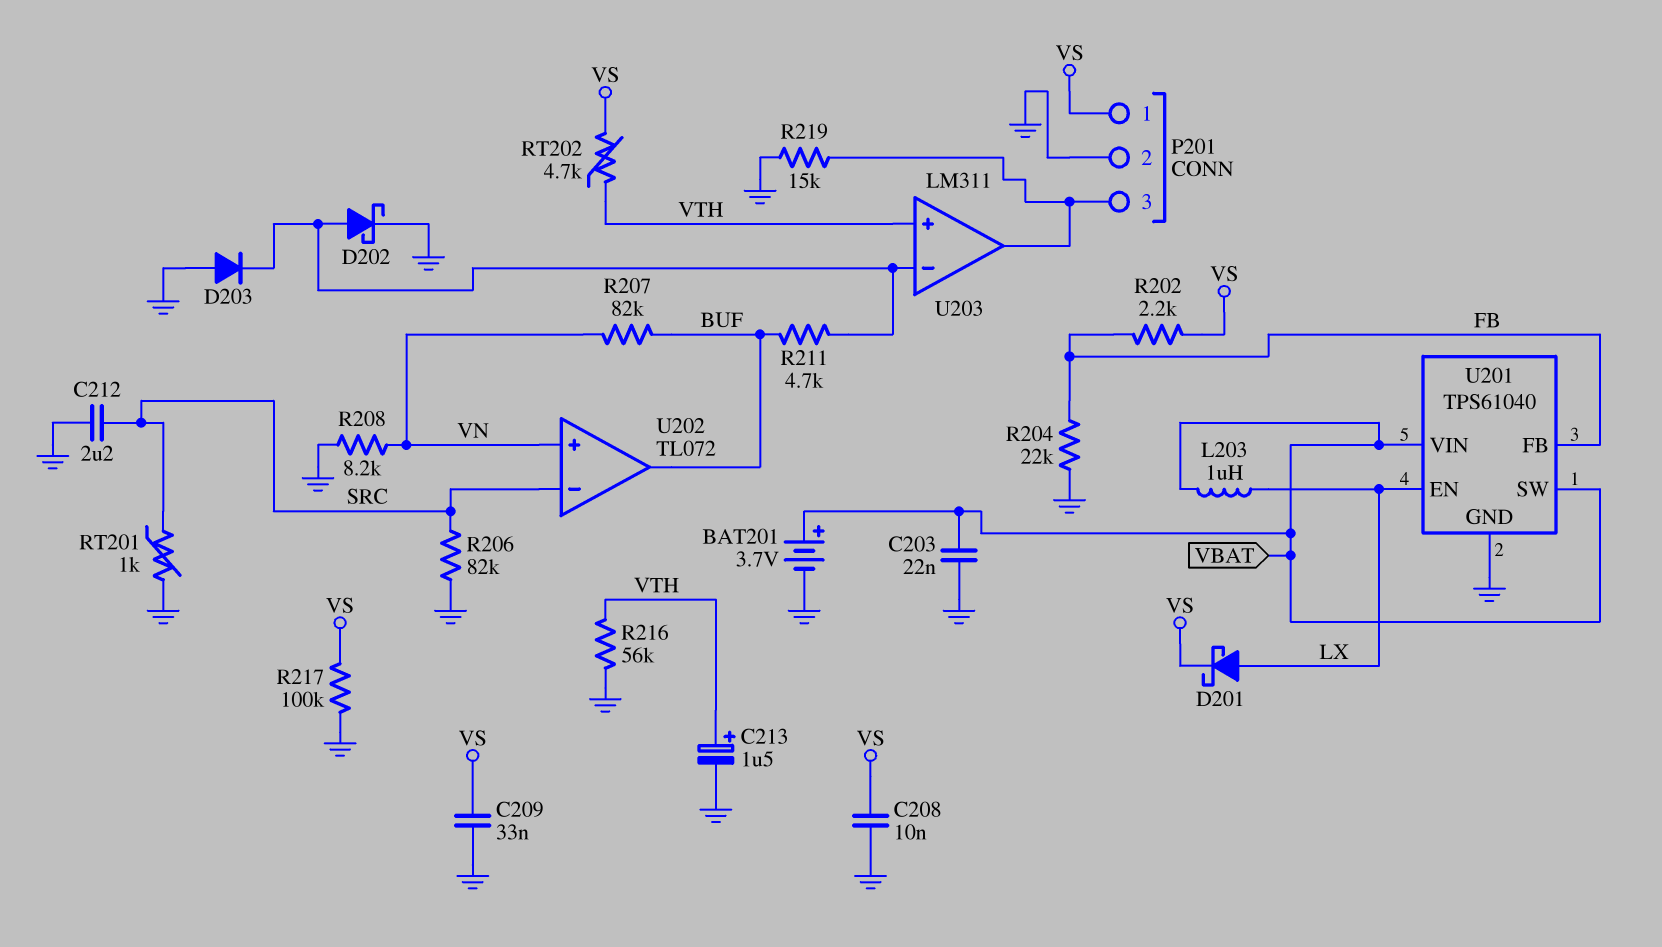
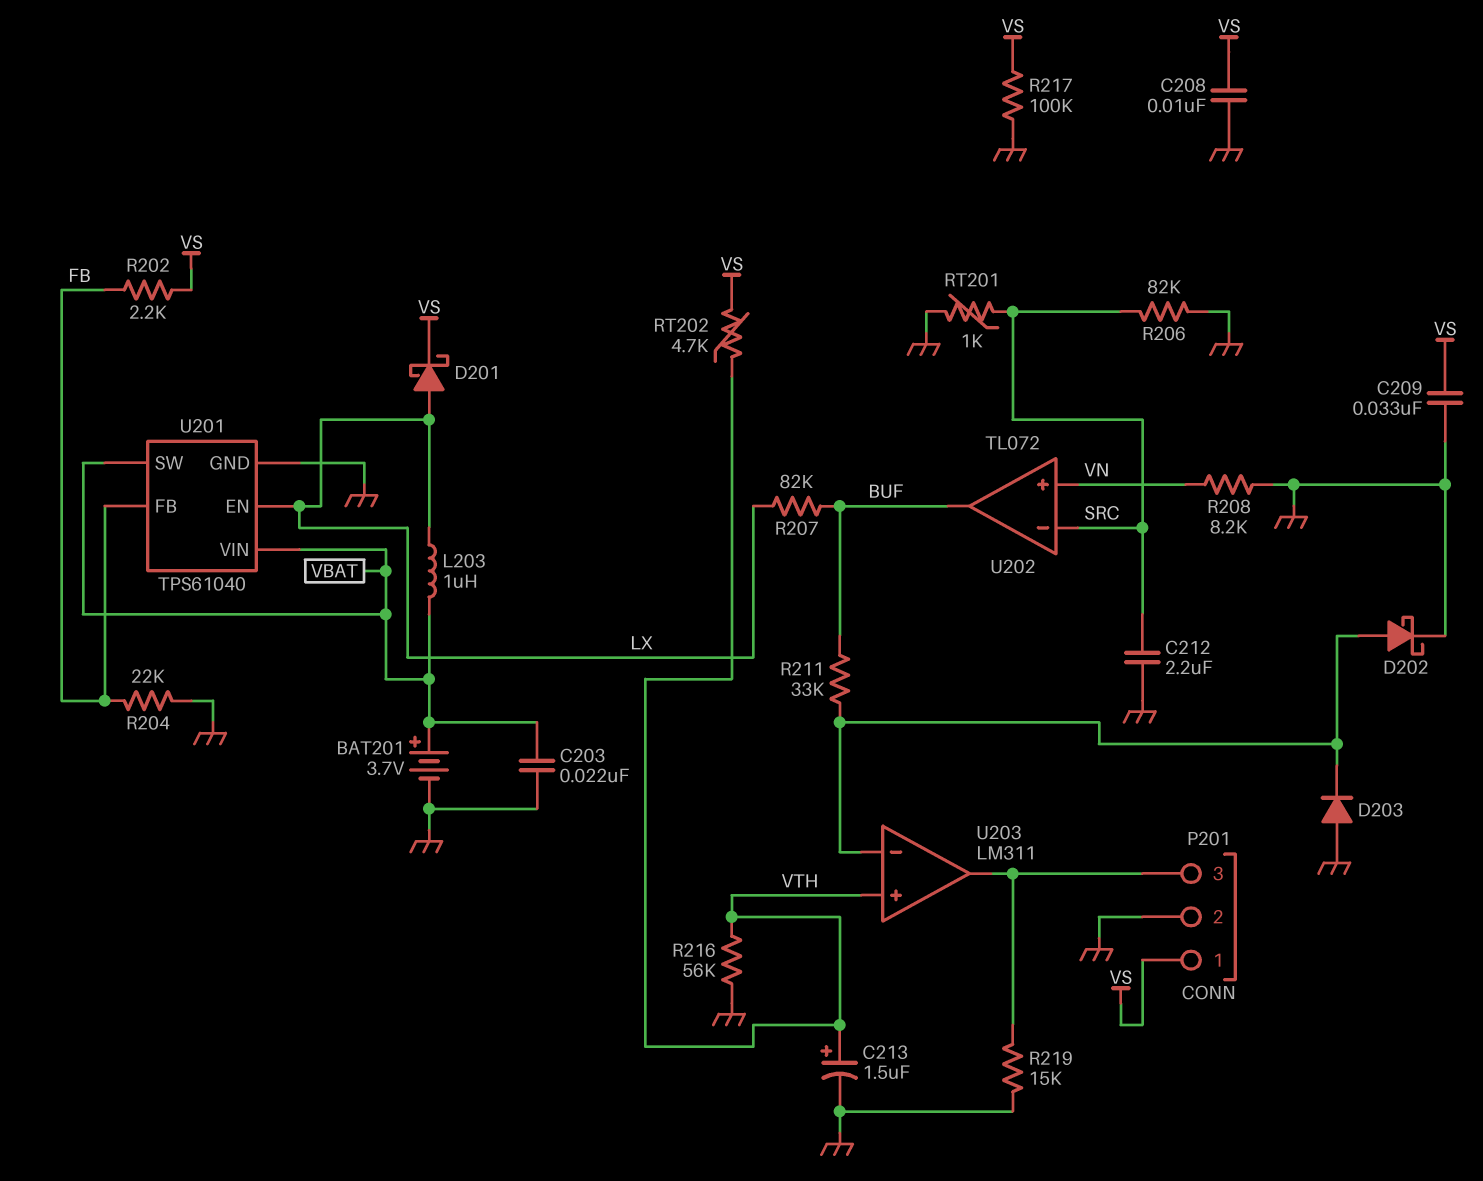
R207: 82k (BUF, VN) -> 82k (BUF, LX)
R211: 4.7k (BUF, U203/in-) -> 33k (BUF, U203/in-)

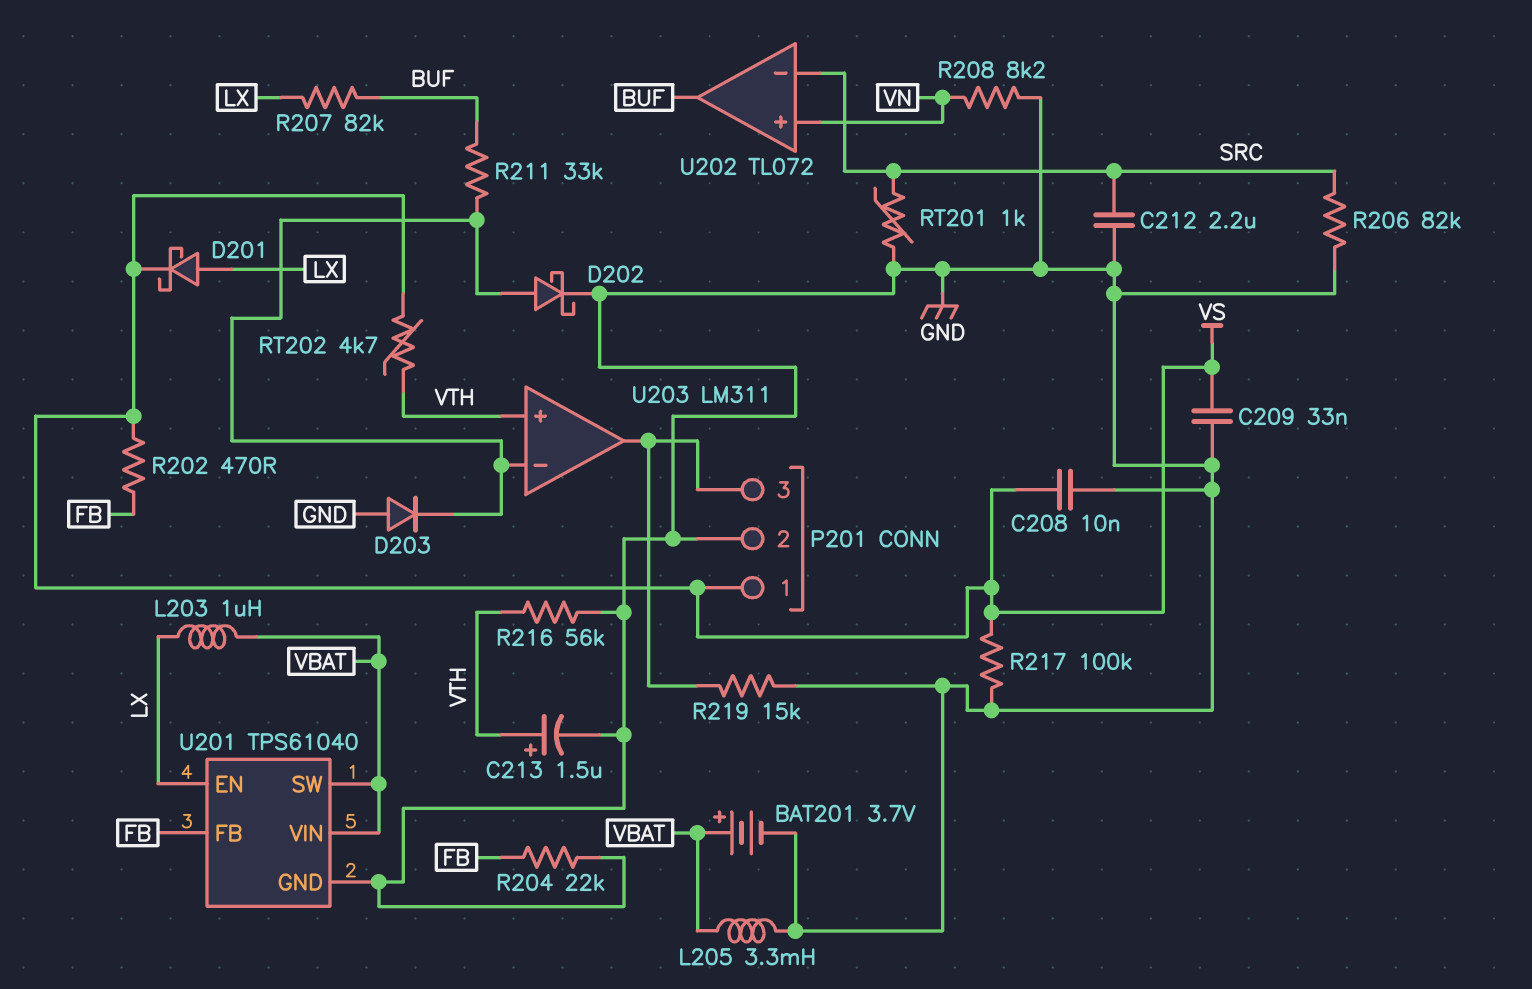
C203: 22nF (GND, VBAT) -> none
L205: none -> 3.3mH (GND, VBAT)
R202: 2.2k (FB, VS) -> 470 (FB, VS)

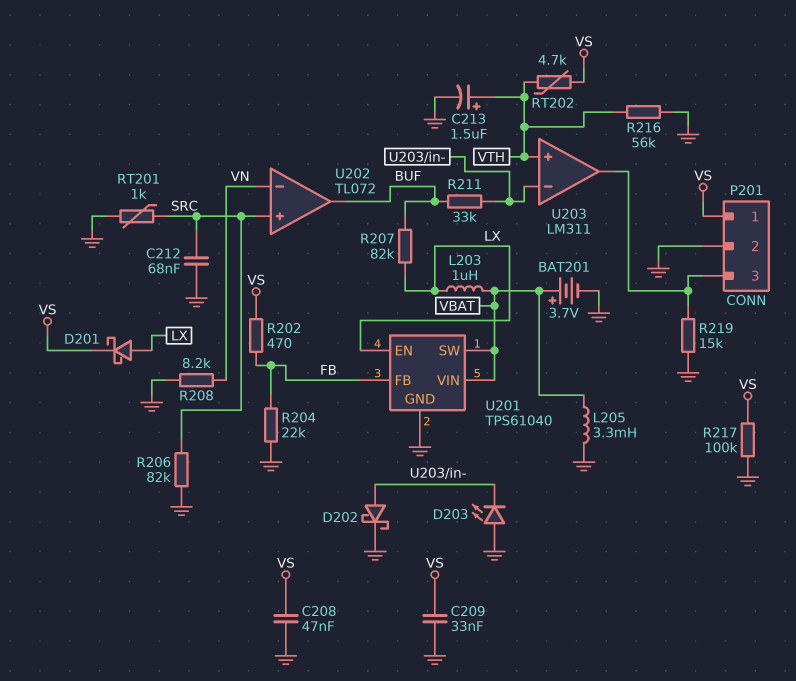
C208: 10nF (GND, VS) -> 47nF (GND, VS)
C212: 2.2uF (GND, SRC) -> 68nF (GND, SRC)
D203: diode (A GND, K U203/in-) -> LED (A GND, K U203/in-)
U202 pin in+: VN -> SRC
U202 pin in-: SRC -> VN

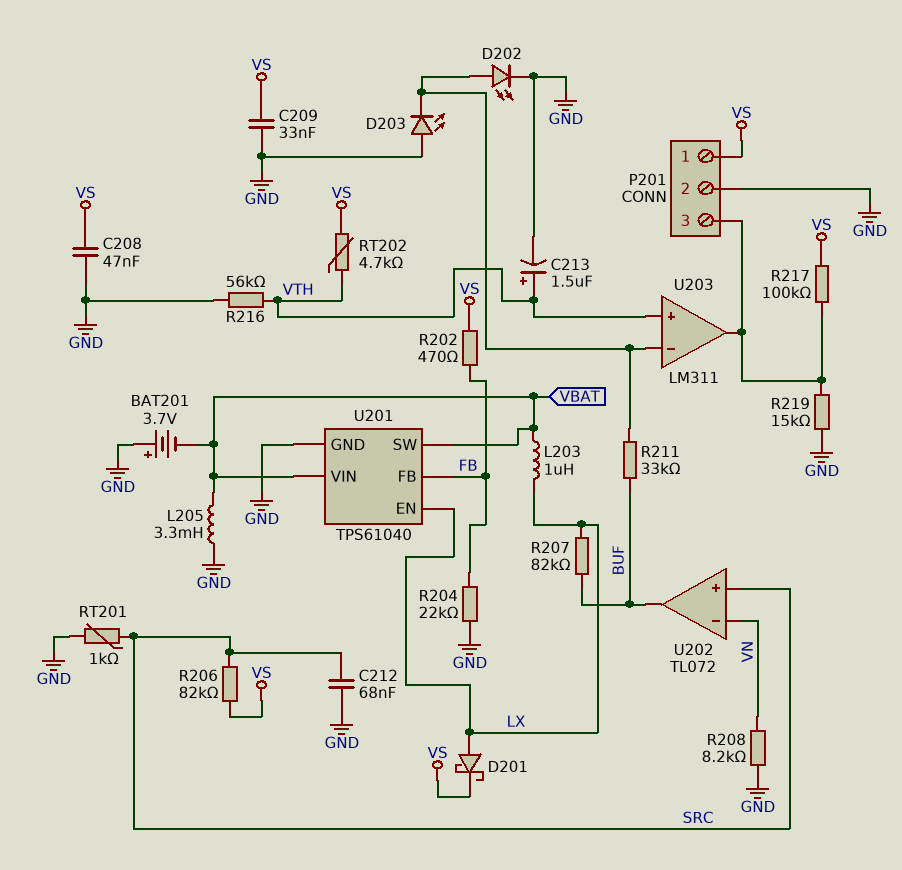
BAT201: 3.7V (plus VBAT, minus GND) -> 3.7V (plus GND, minus VBAT)
D202: schottky (A U203/in-, K GND) -> LED (A U203/in-, K GND)
R206: 82k (GND, SRC) -> 82k (SRC, VS)
R217: 100k (GND, VS) -> 100k (P201/3, VS)

